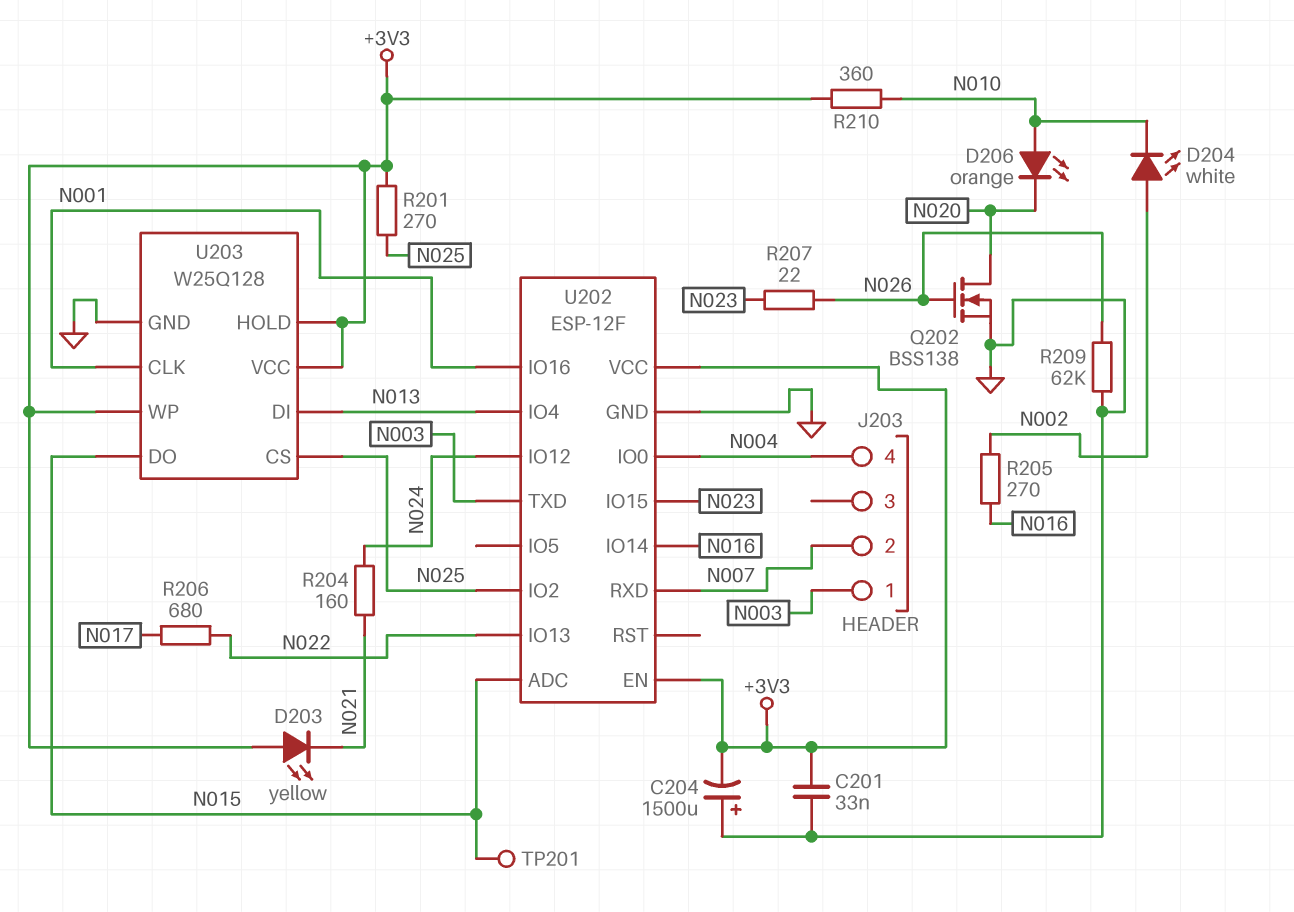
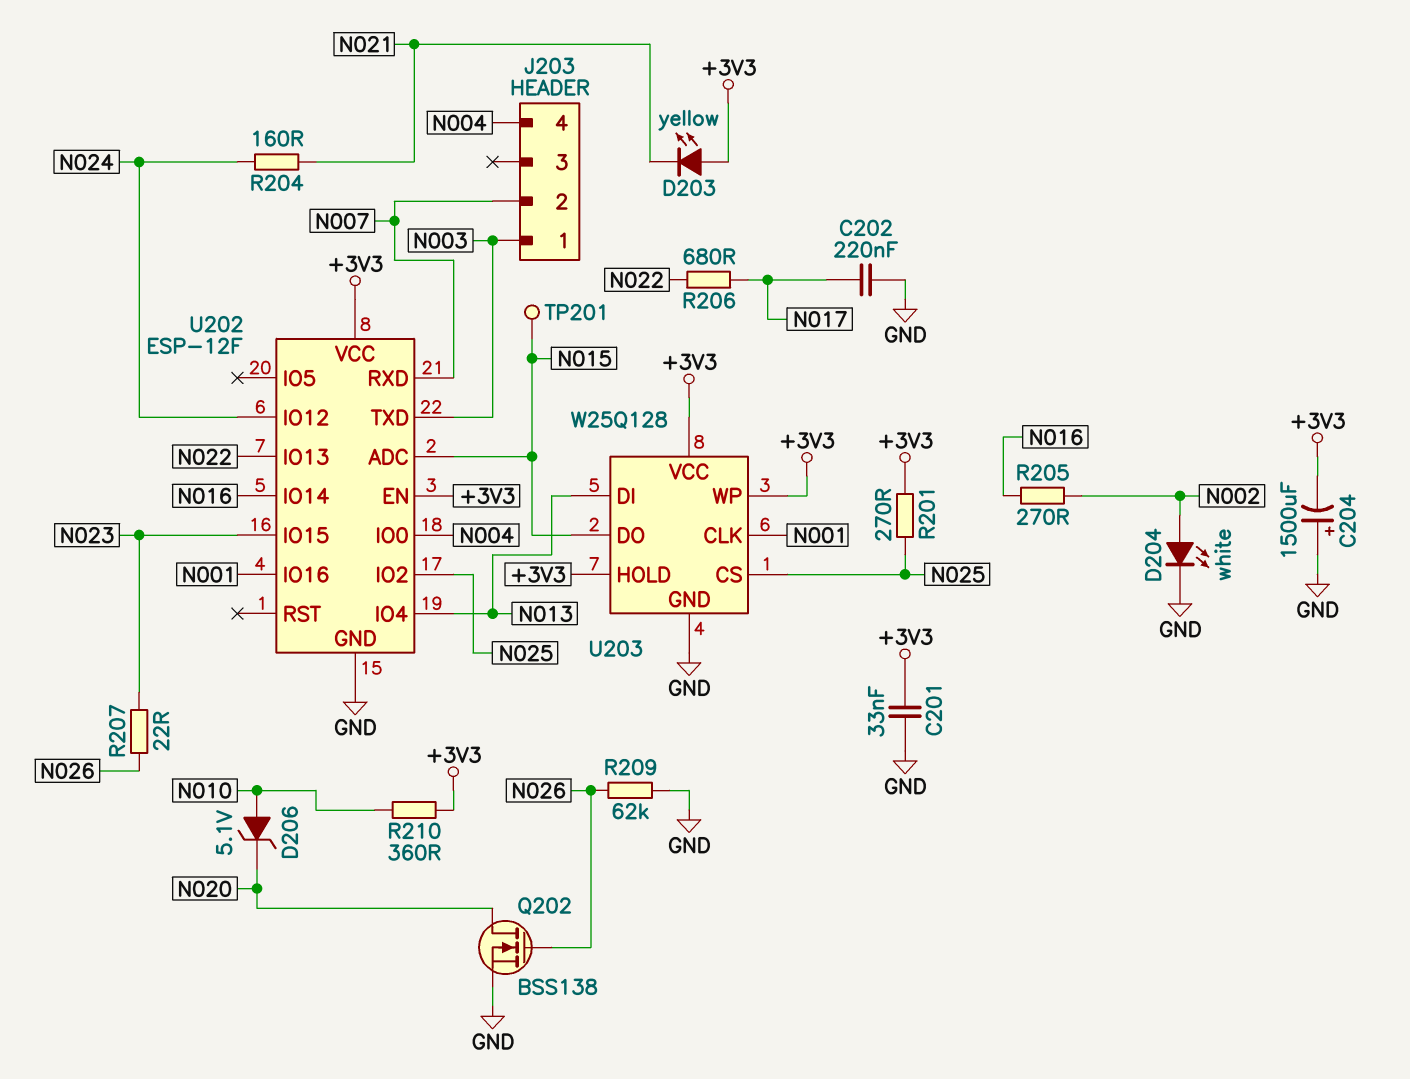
C202: none -> 220nF (GND, N017)
D204: LED white (A N002, K N010) -> LED white (A N002, K GND)
D206: LED orange (A N010, K N020) -> zener 5.1V (A N010, K N020)

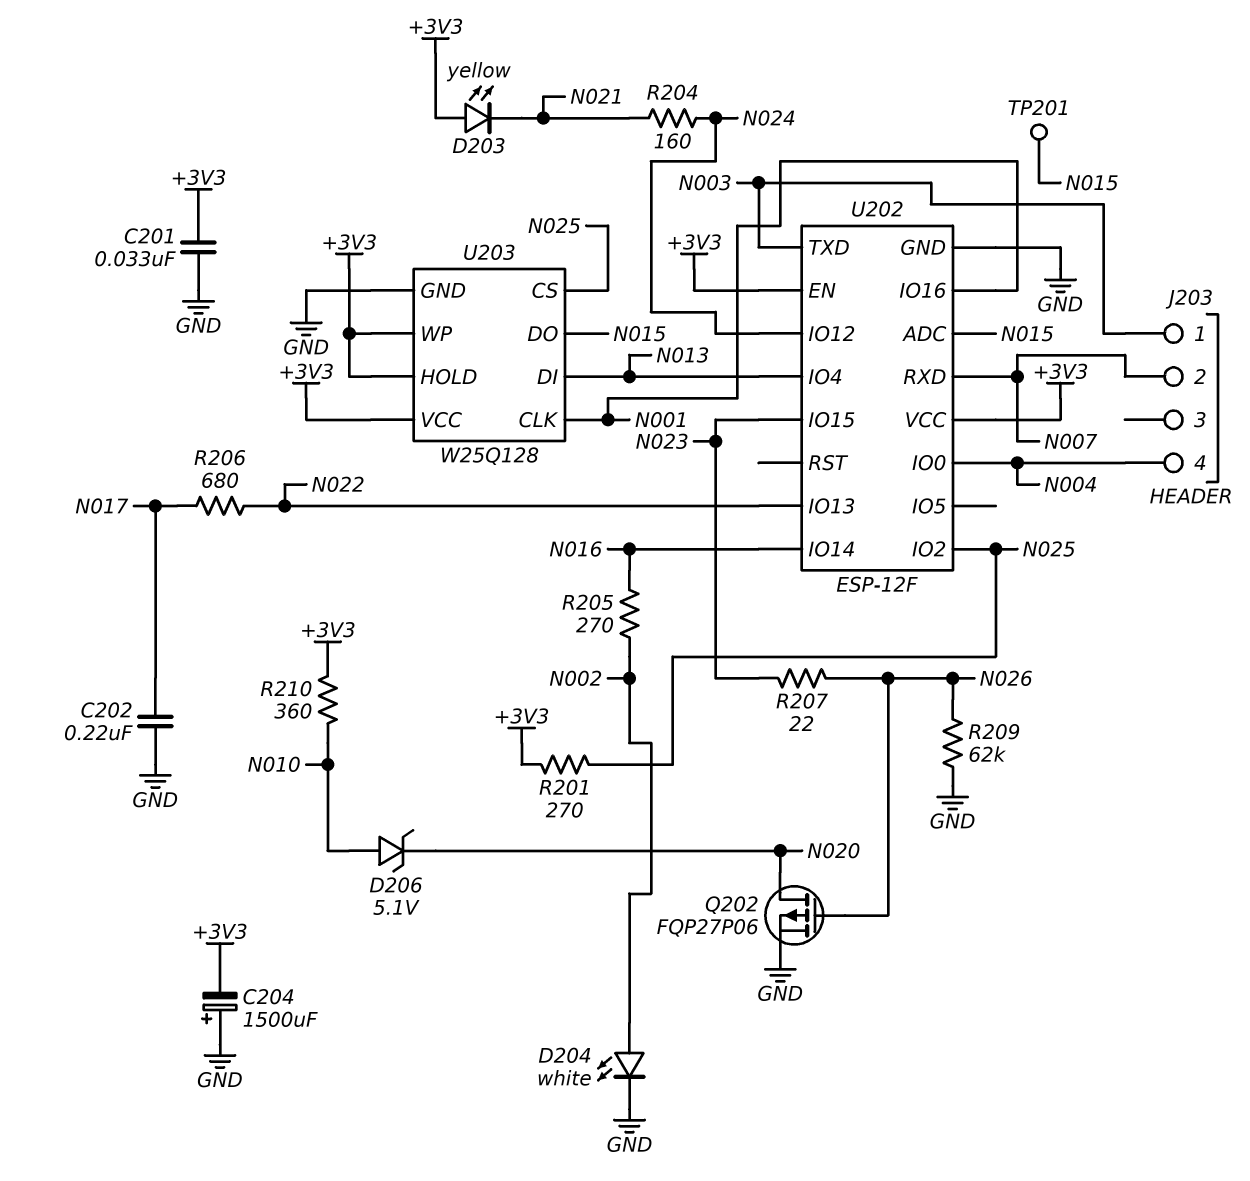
Q202: NMOS BSS138 (G N026, D N020, S GND) -> PMOS FQP27P06 (G N026, D N020, S GND)

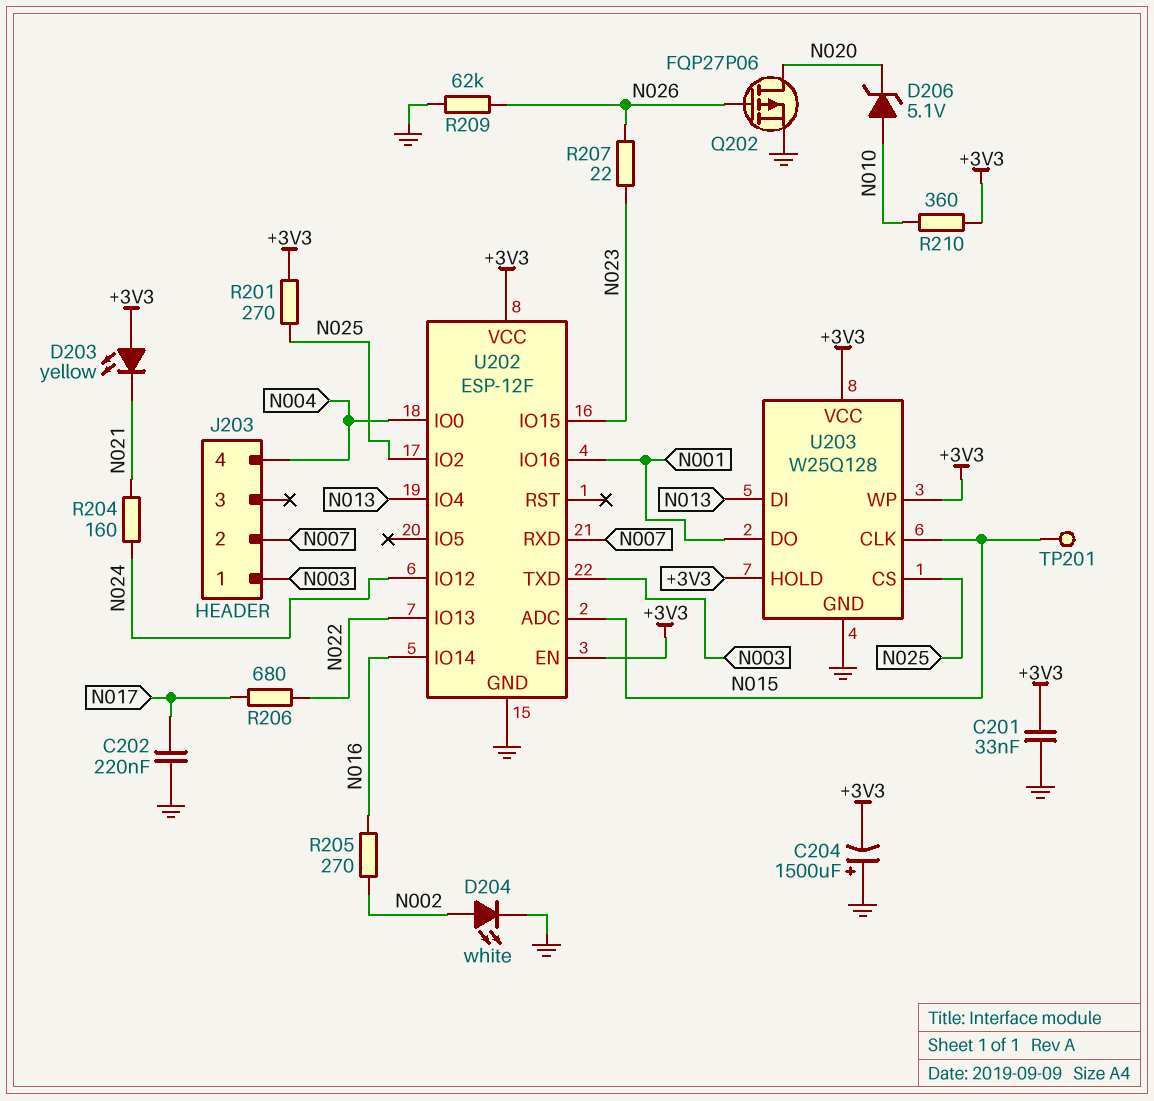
U203 pin CLK: N001 -> N015
U203 pin DO: N015 -> N001

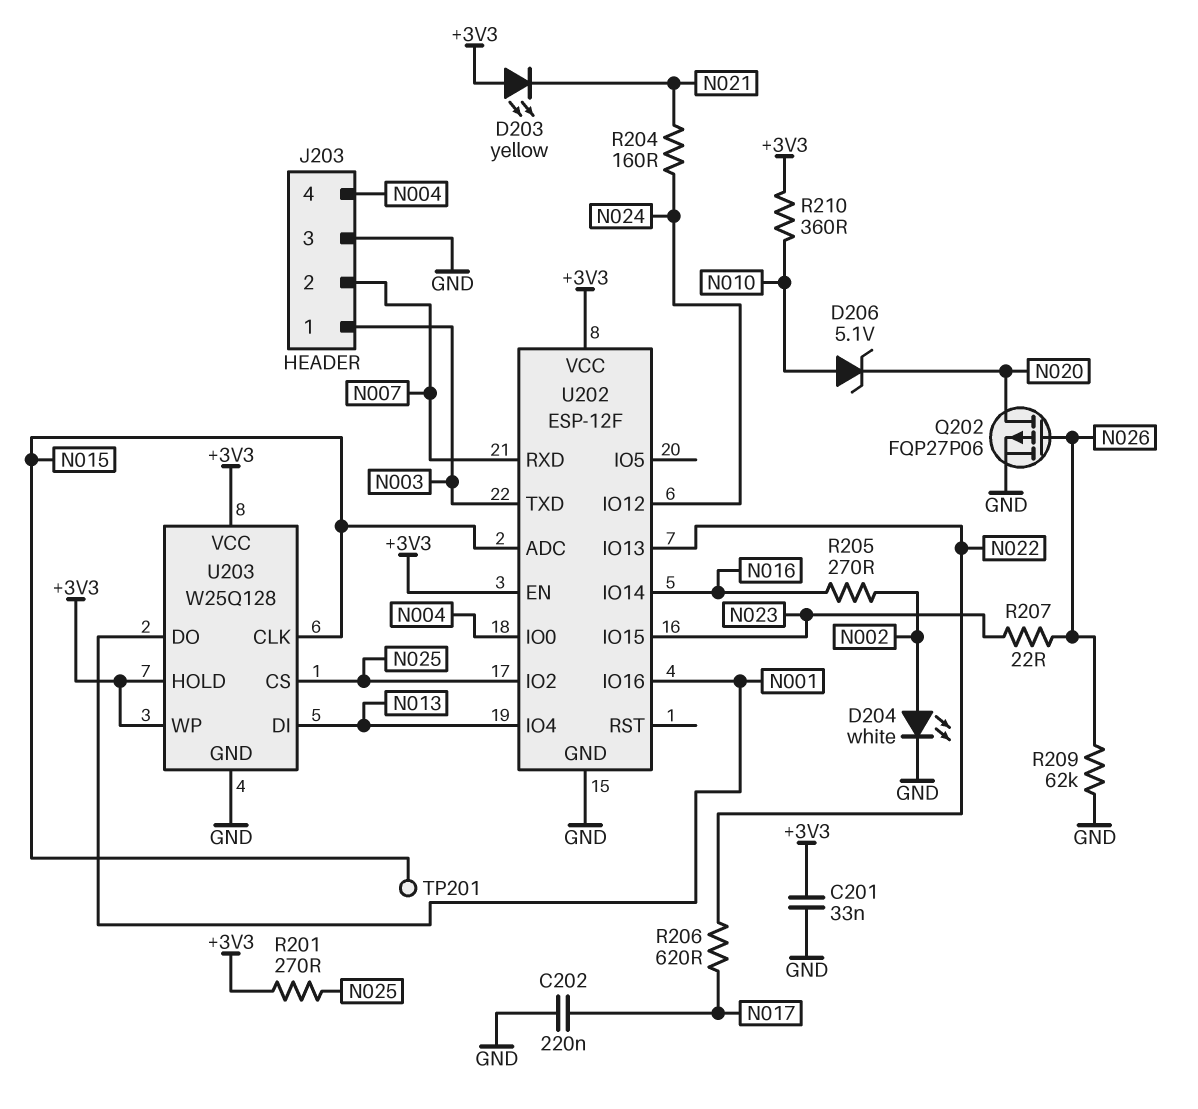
C204: 1500uF (plus GND, minus +3V3) -> none
J203 pin 3: none -> GND
R206: 680 (N017, N022) -> 620 (N017, N022)

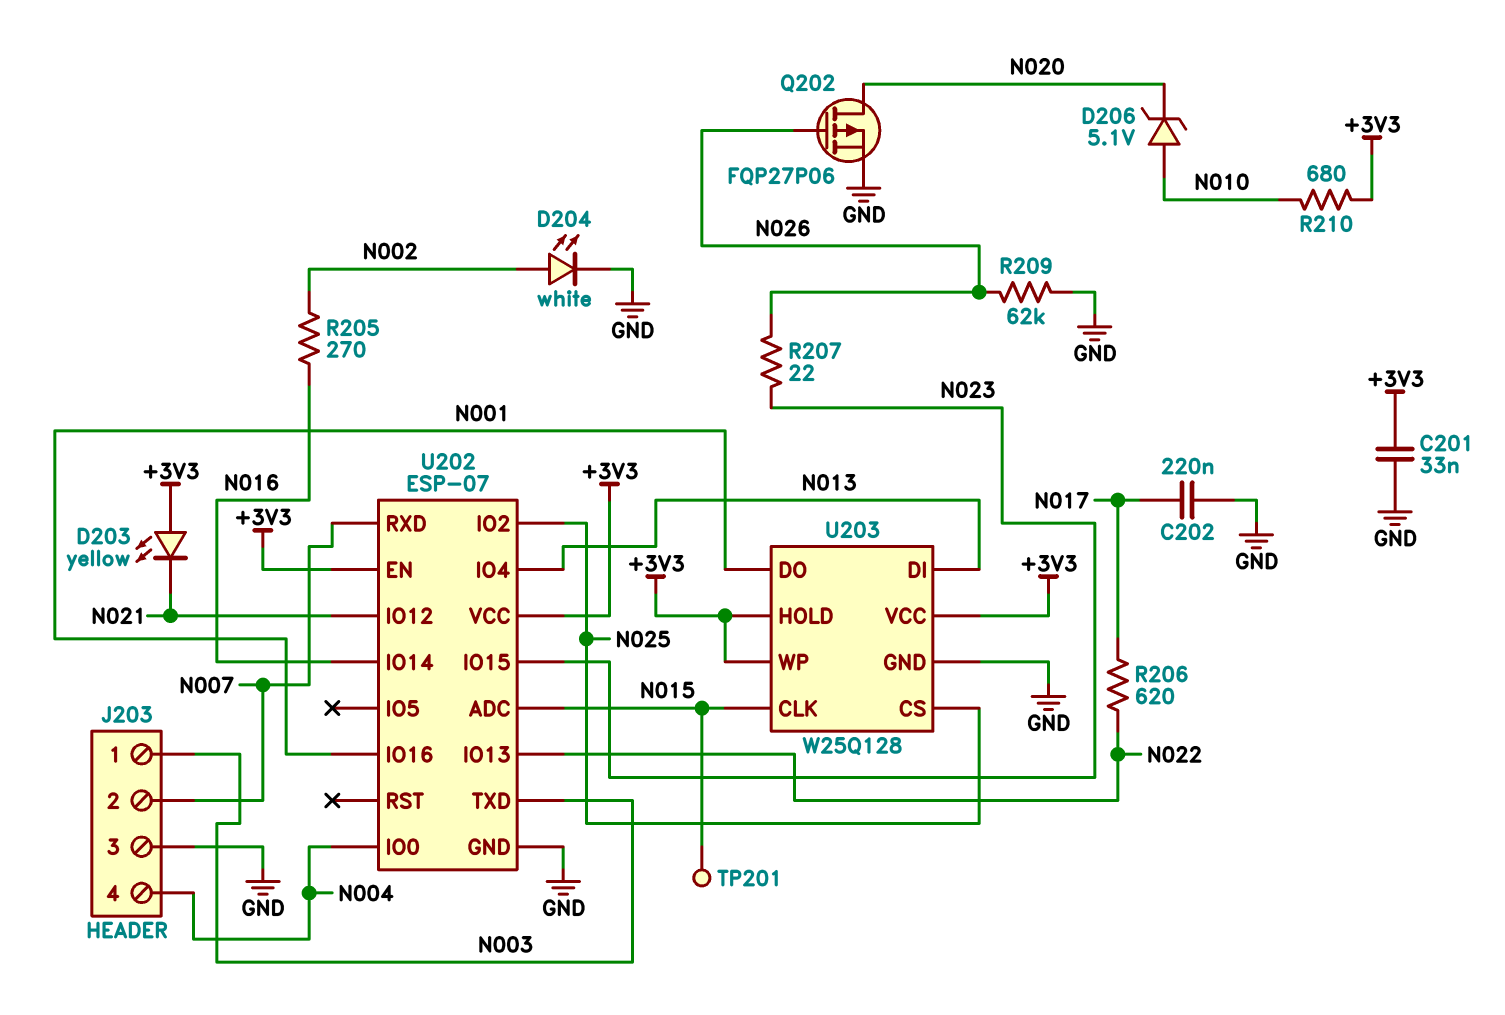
R201: 270 (+3V3, N025) -> none
R204: 160 (N021, N024) -> none
R210: 360 (+3V3, N010) -> 680 (+3V3, N010)
U202: ESP-12F -> ESP-07
U202 pin IO12: N024 -> N021

